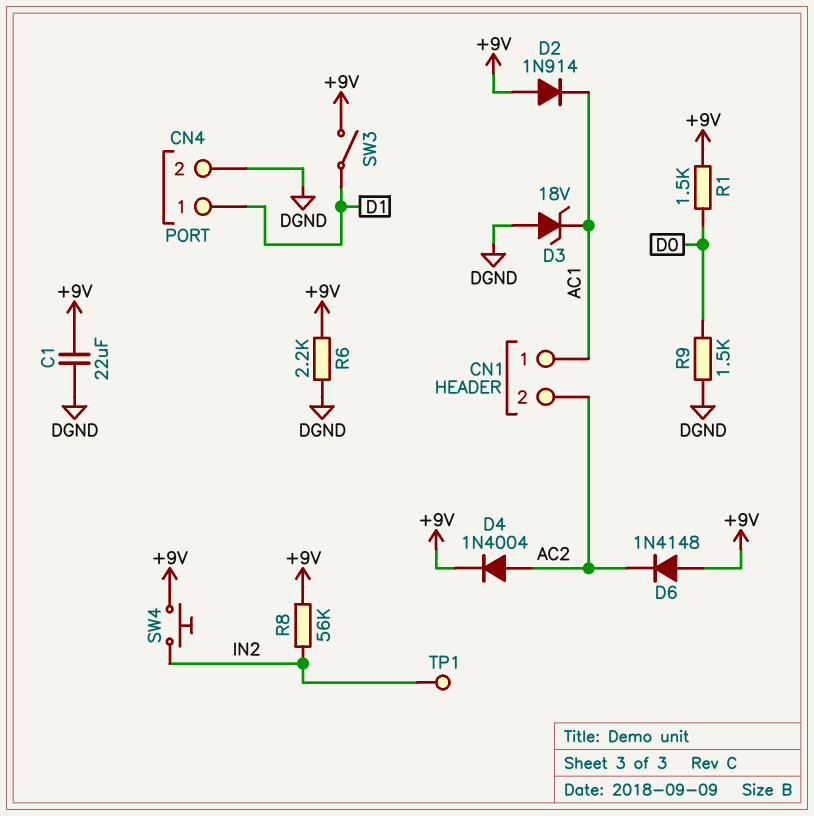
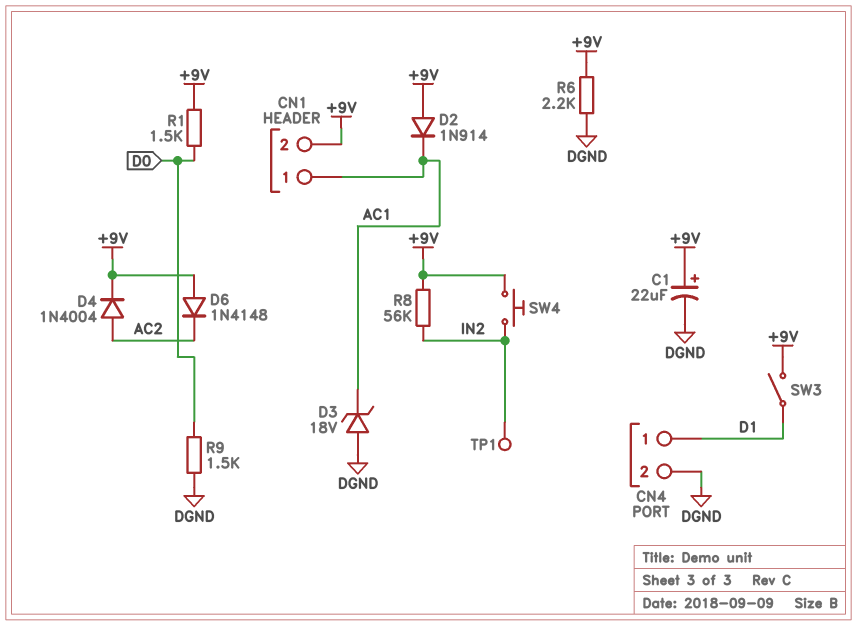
C1: 22uF (+9V, DGND) -> 22uF (plus +9V, minus DGND)
CN1 pin 2: AC2 -> +9V

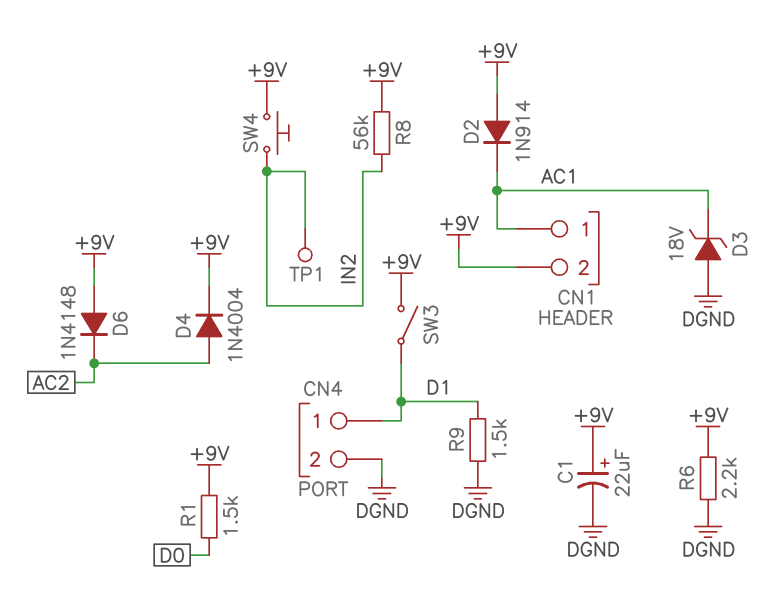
R9: 1.5k (D0, DGND) -> 1.5k (D1, DGND)

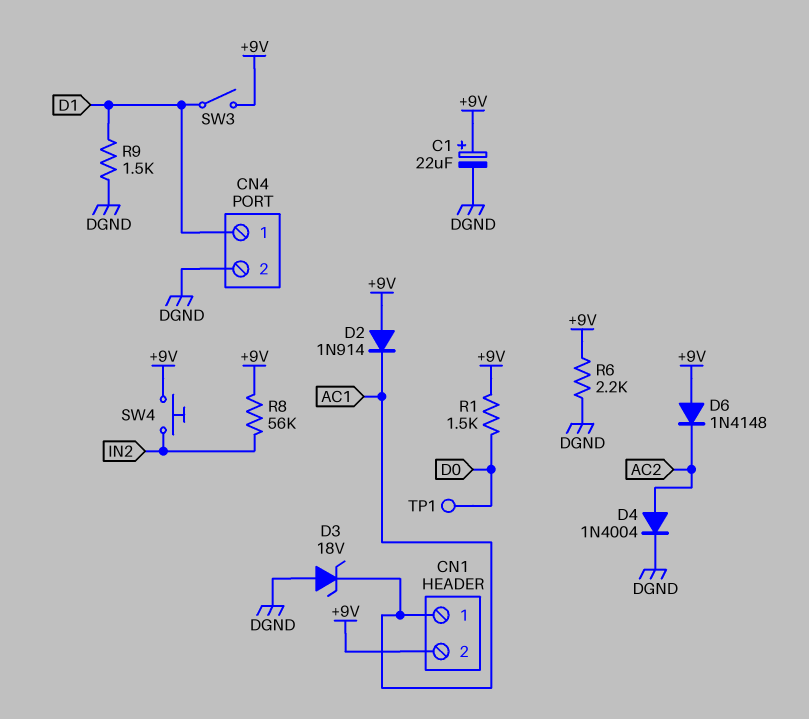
D4: diode 1N4004 (A AC2, K +9V) -> diode 1N4004 (A AC2, K DGND)
TP1: test point (IN2) -> test point (D0)

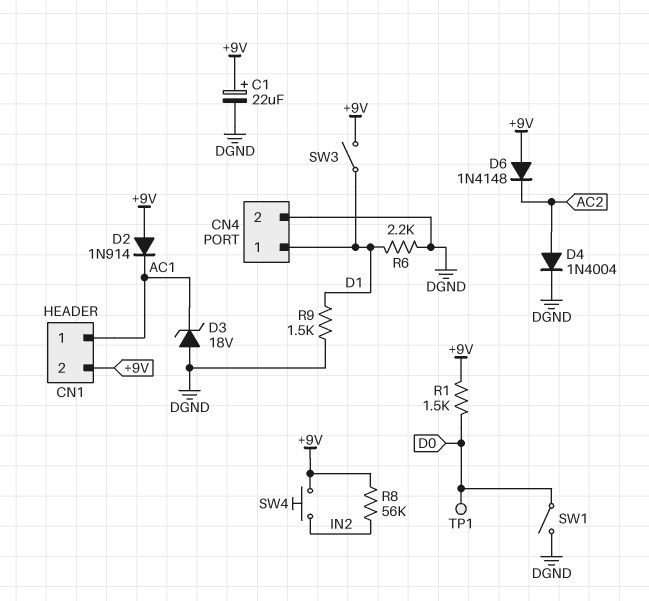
R6: 2.2k (+9V, DGND) -> 2.2k (D1, DGND)
SW1: none -> switch (D0, DGND)

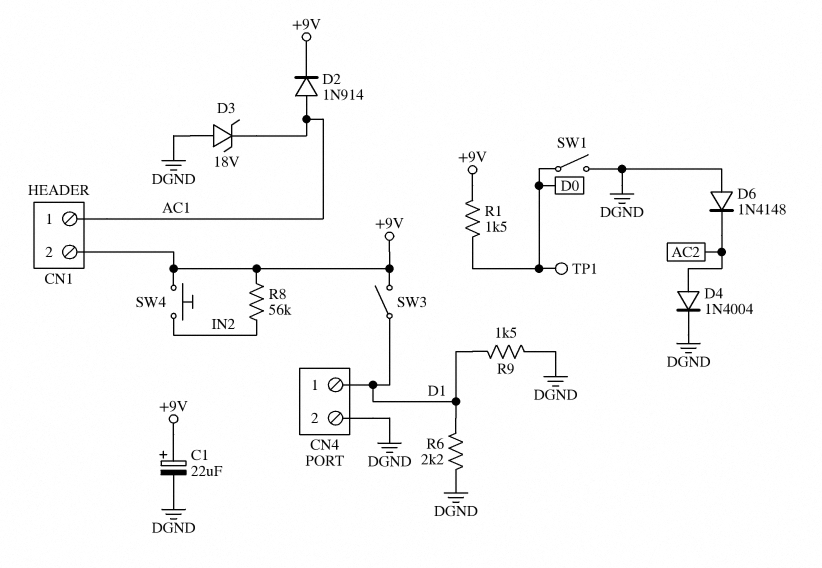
D2: diode 1N914 (A +9V, K AC1) -> diode 1N914 (A AC1, K +9V)
D6: diode 1N4148 (A +9V, K AC2) -> diode 1N4148 (A DGND, K AC2)

